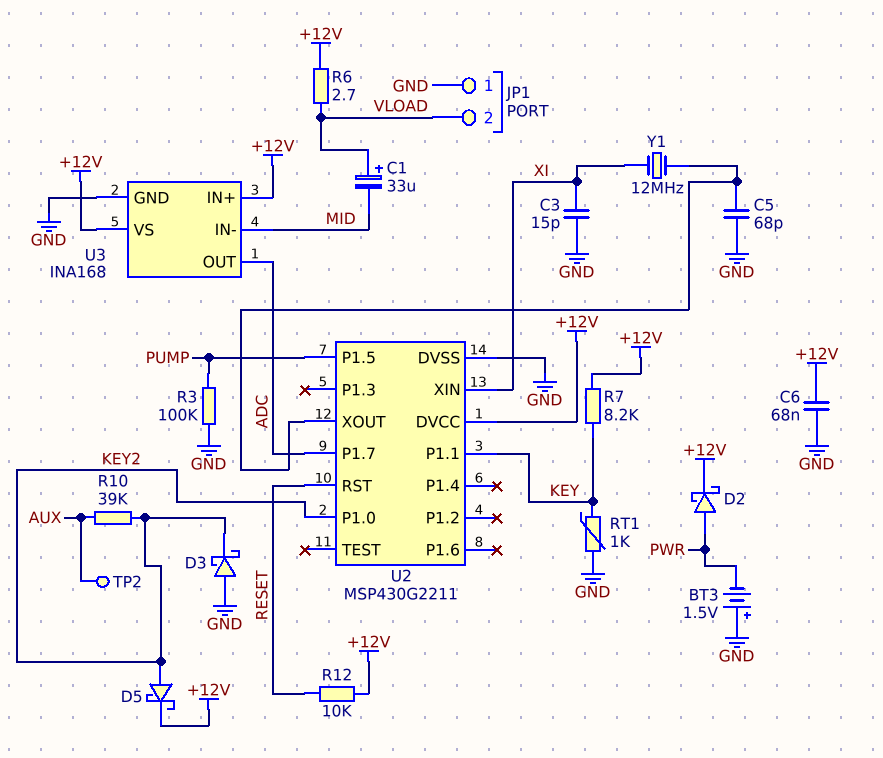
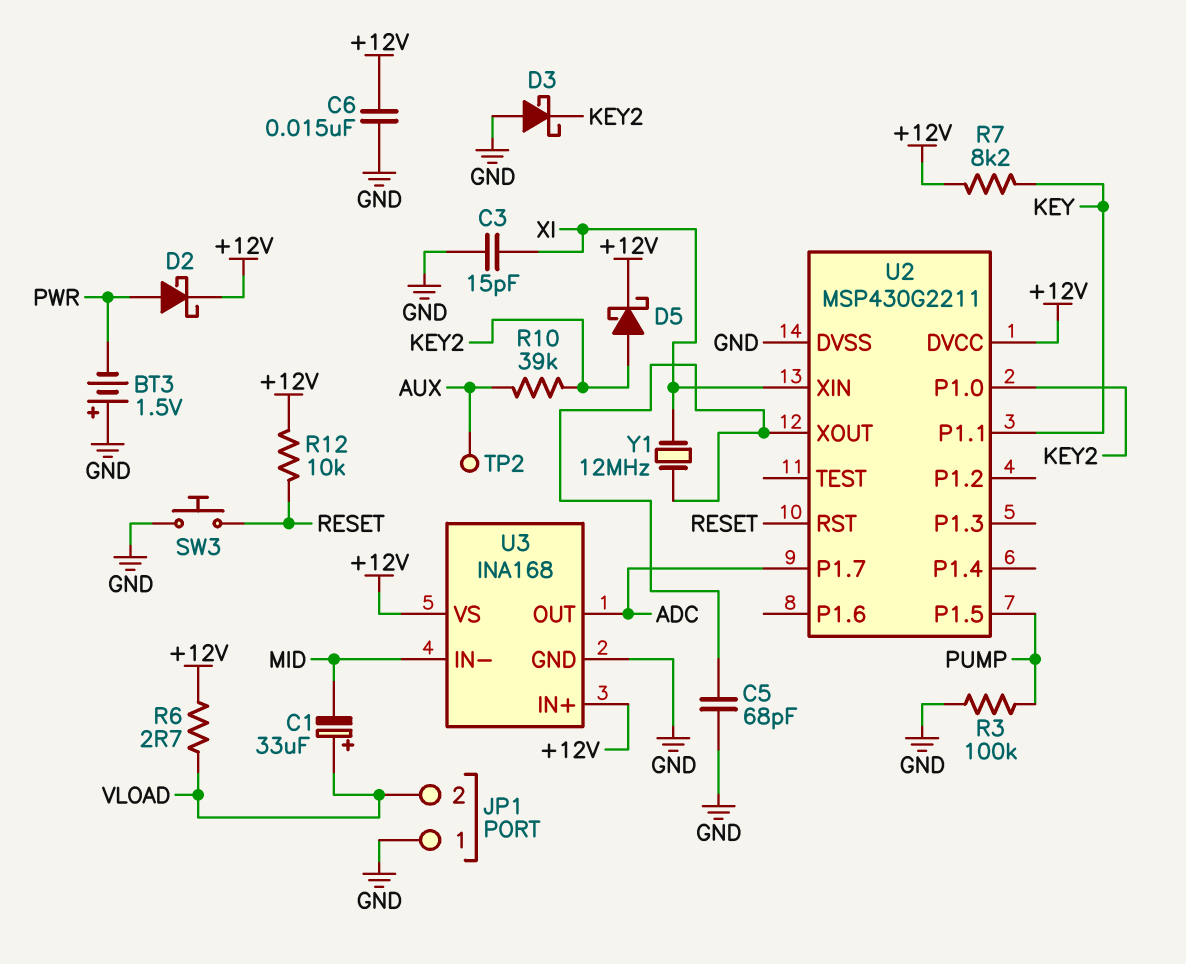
C6: 68nF (+12V, GND) -> 15nF (+12V, GND)
RT1: 1k (GND, KEY) -> none
SW3: none -> button (GND, RESET)

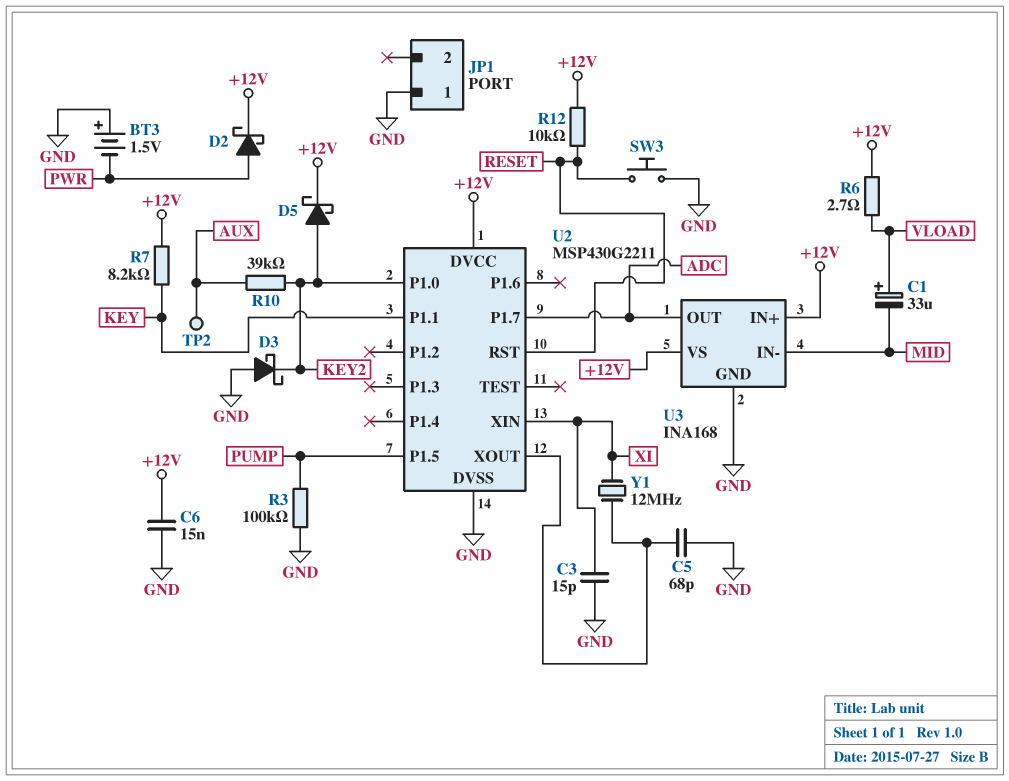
JP1 pin 2: VLOAD -> none

